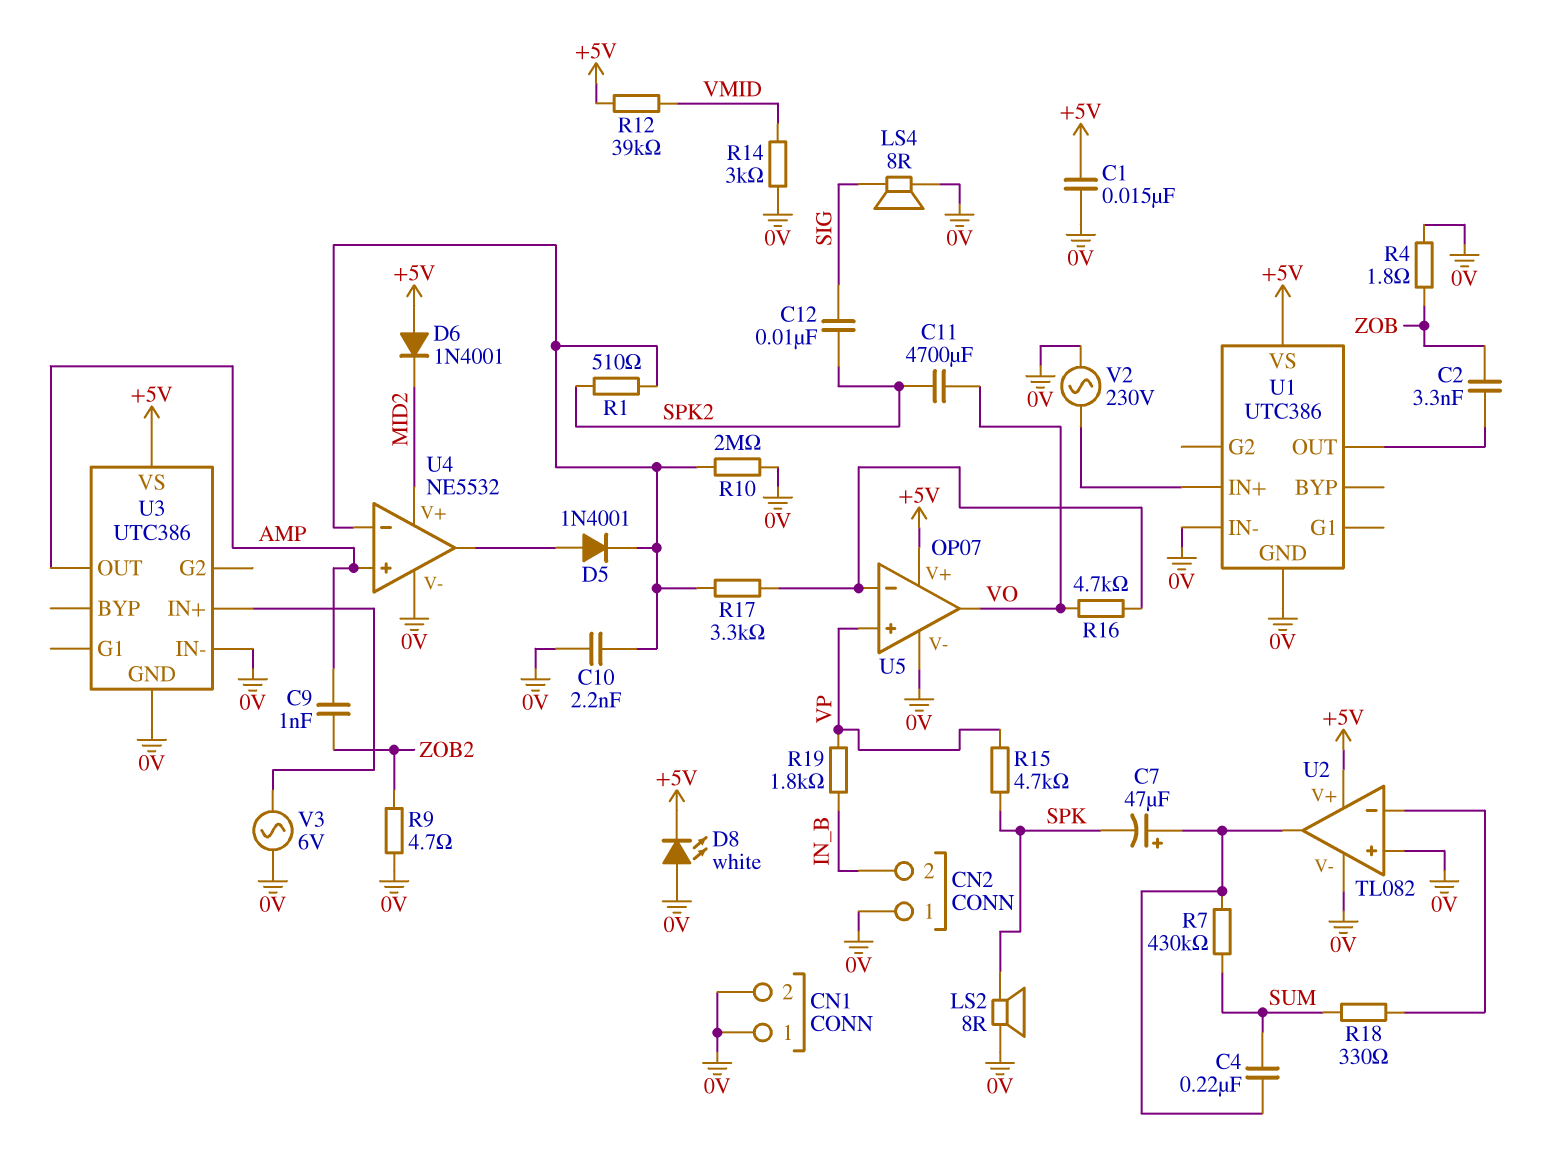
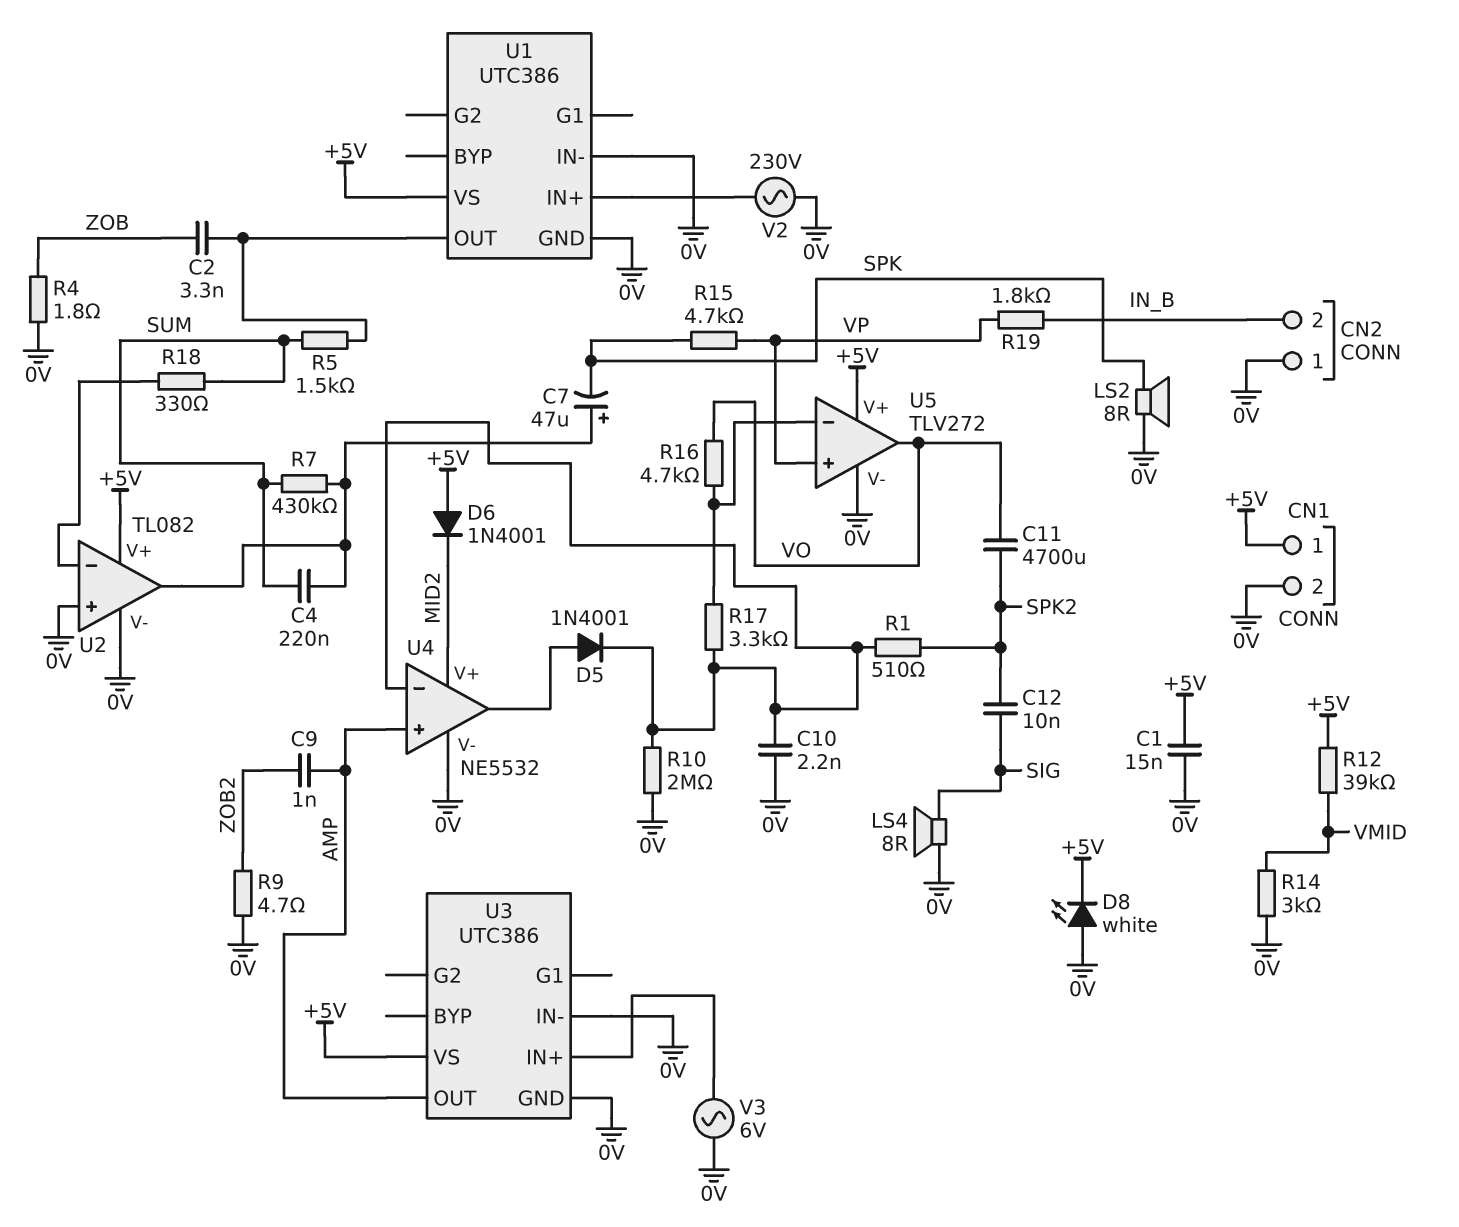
CN1 pin 1: 0V -> +5V
R5: none -> 1.5k (SUM, U1/OUT)
U5: OP07 -> TLV272

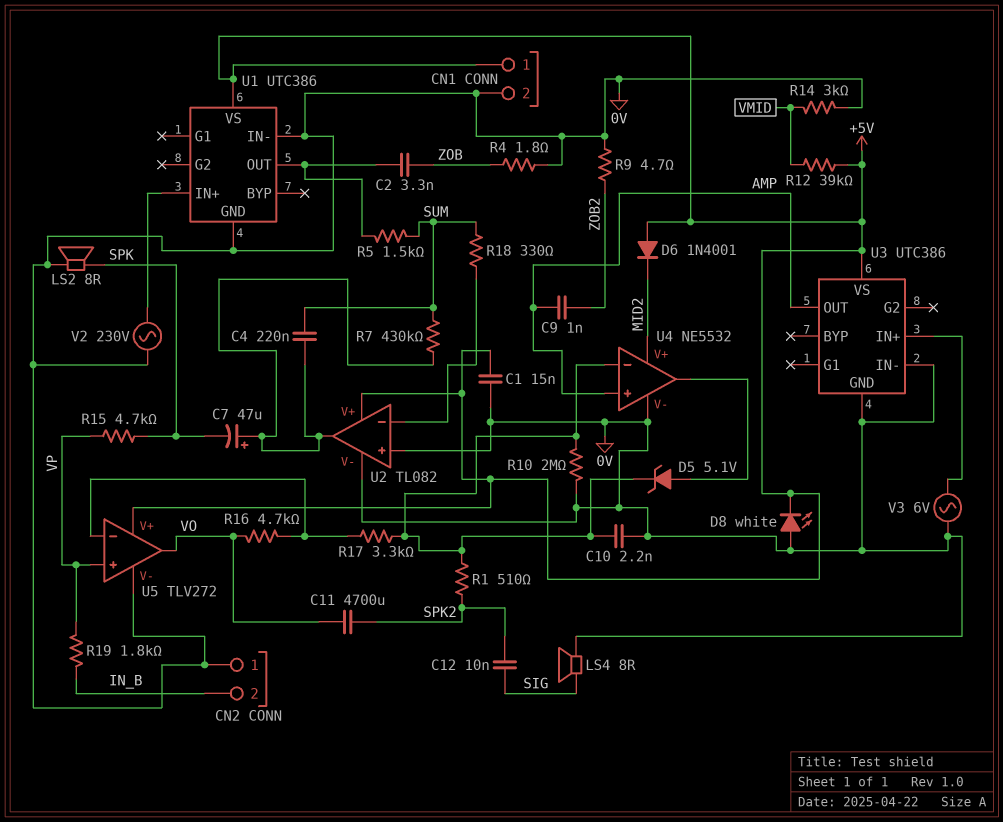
D5: diode 1N4001 (A U4/out, K U4/in-) -> zener 5.1V (A U4/out, K U4/in-)

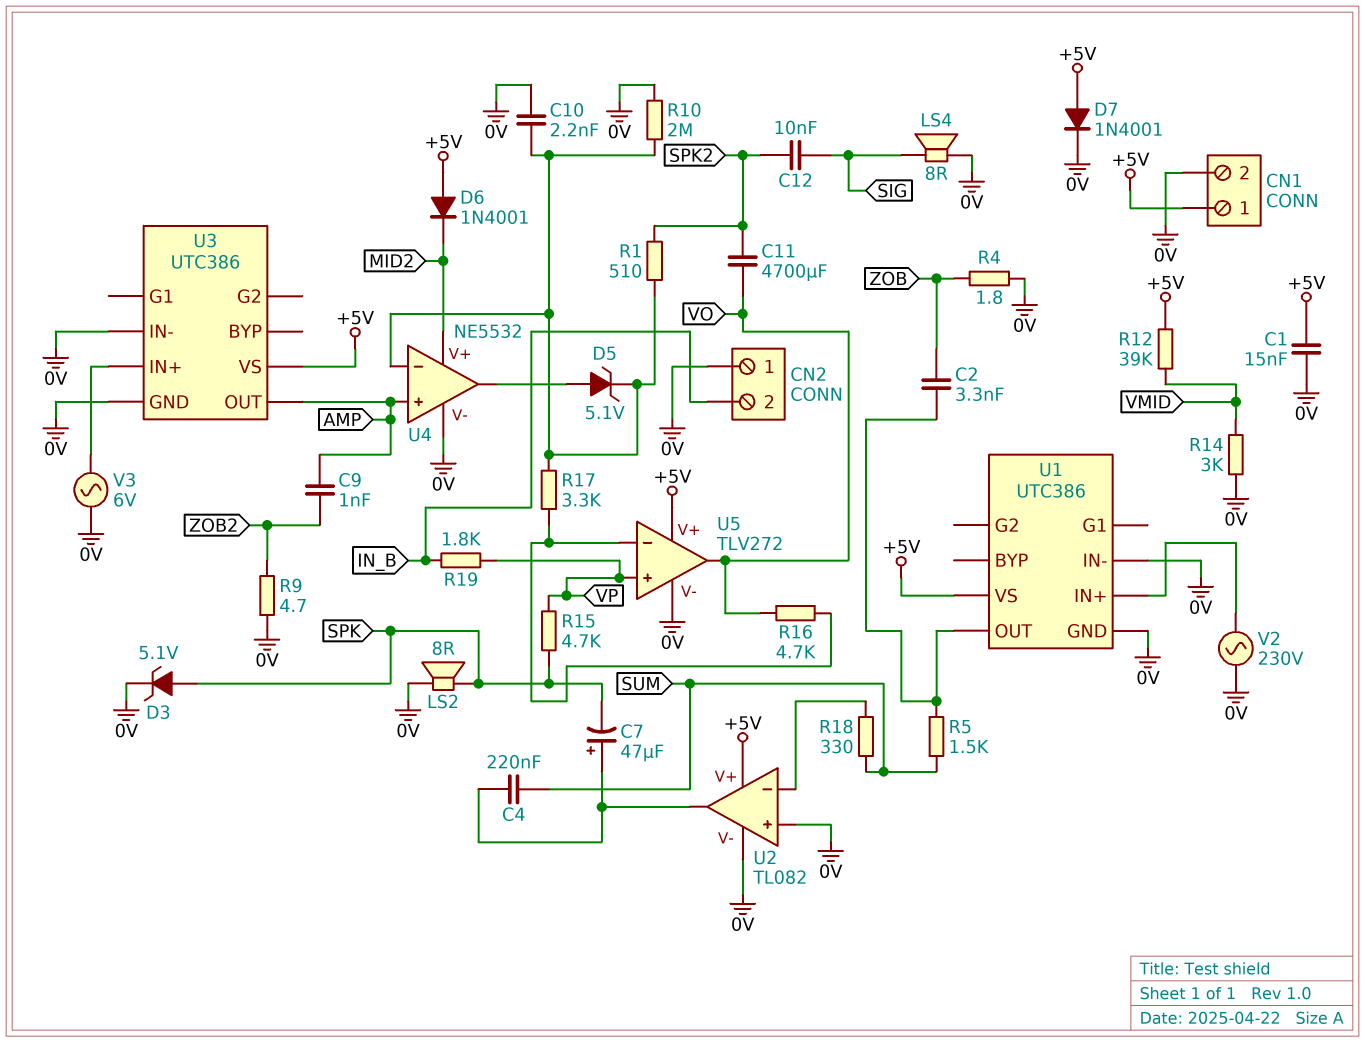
D3: none -> zener 5.1V (A SPK, K 0V)
D7: none -> diode 1N4001 (A +5V, K 0V)
D8: LED white (A 0V, K +5V) -> none
R7: 430k (SUM, U2/out) -> none

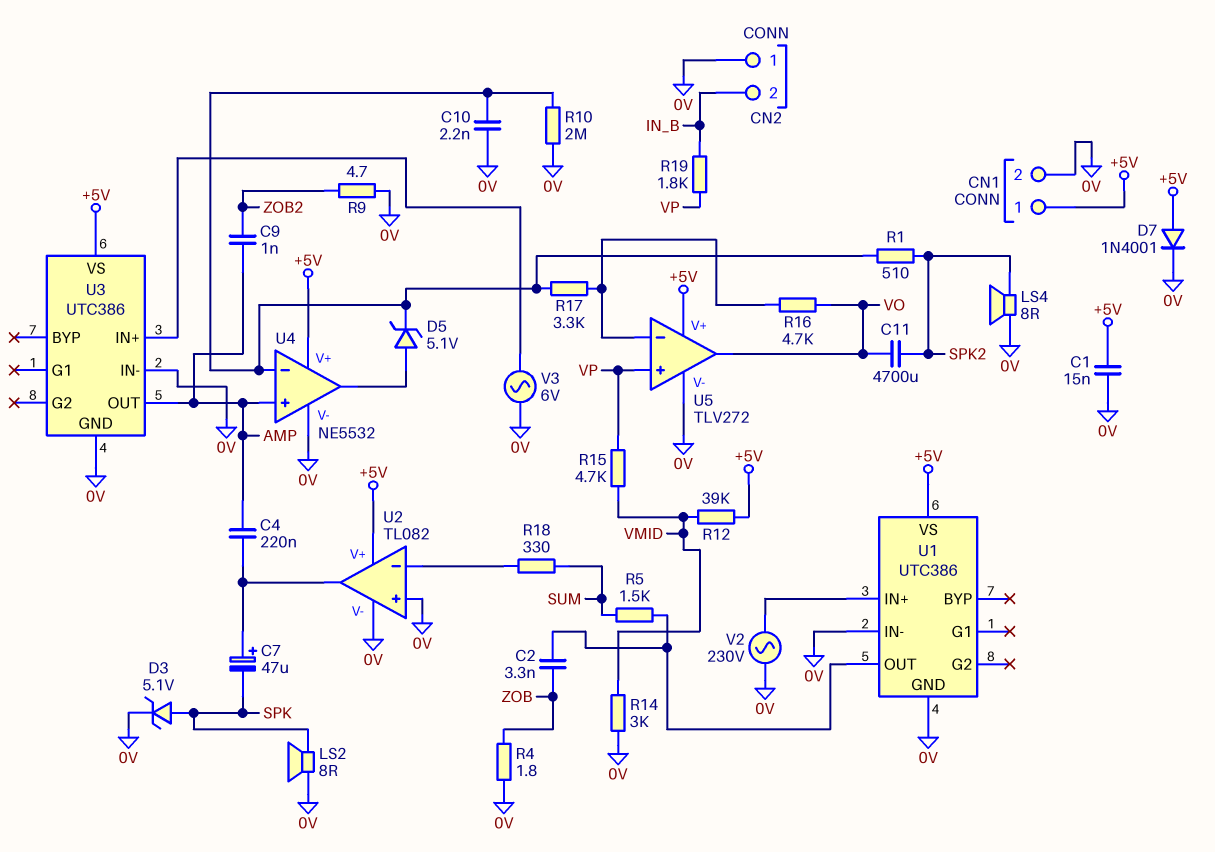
C4: 220nF (SUM, U2/out) -> 220nF (AMP, U2/out)
C12: 10nF (SIG, SPK2) -> none
D6: diode 1N4001 (A +5V, K MID2) -> none
LS4: speaker 8R (0V, SIG) -> speaker 8R (0V, SPK2)
R15: 4.7k (SPK, VP) -> 4.7k (VMID, VP)
U4 pin V+: MID2 -> +5V

